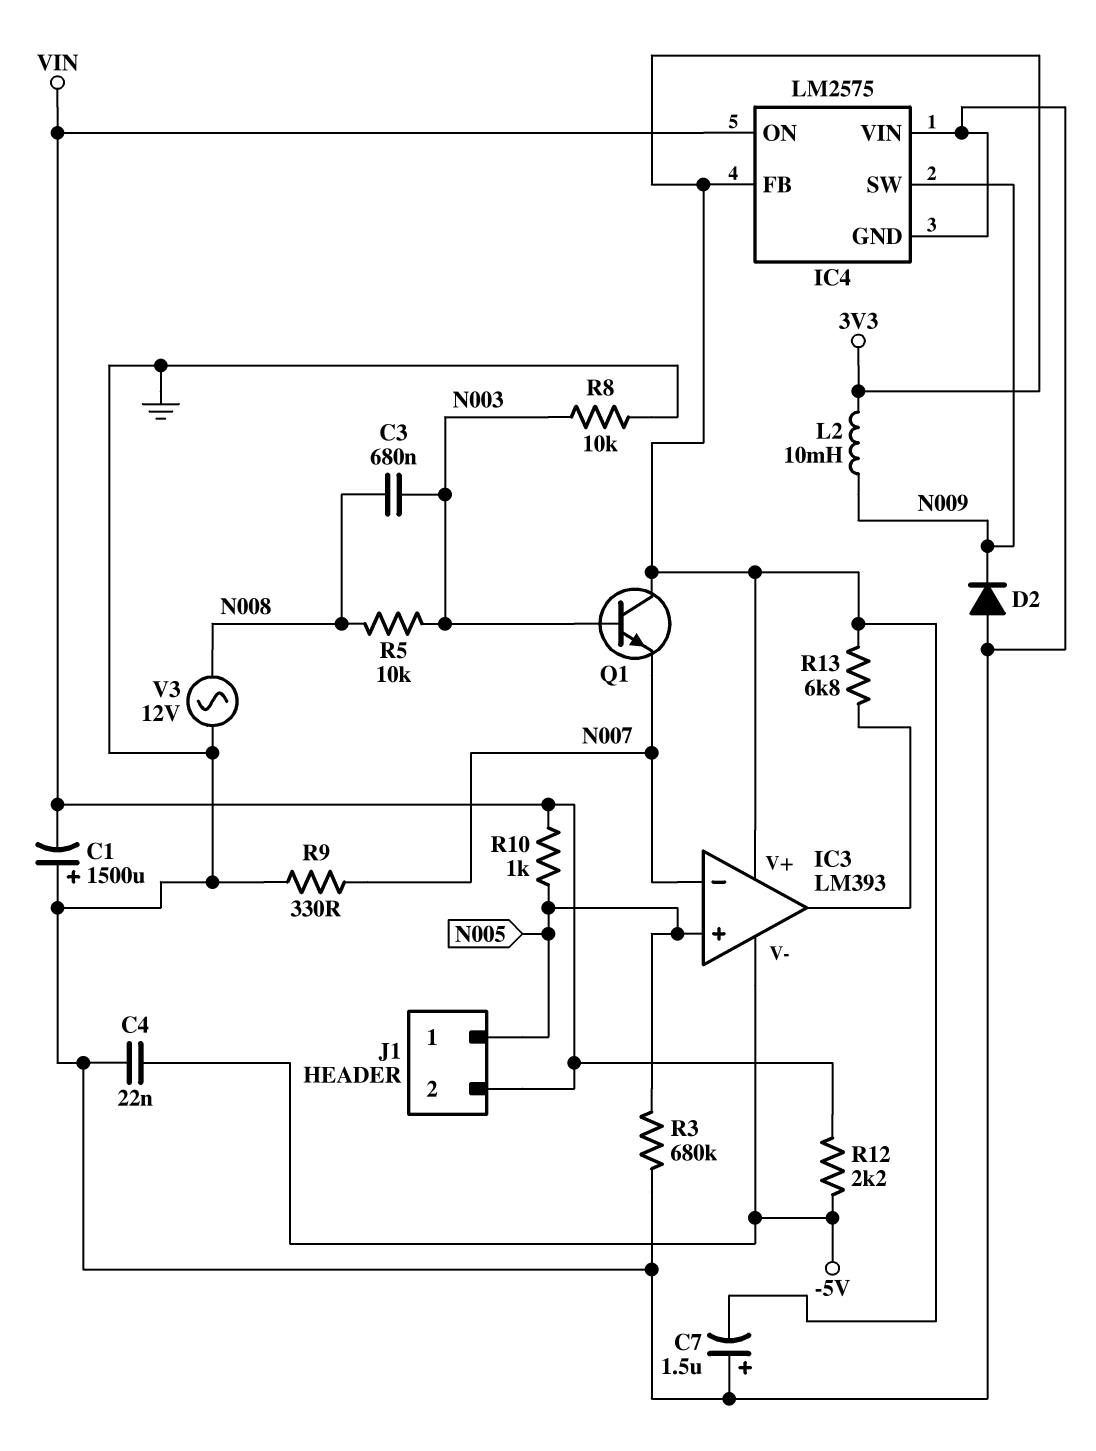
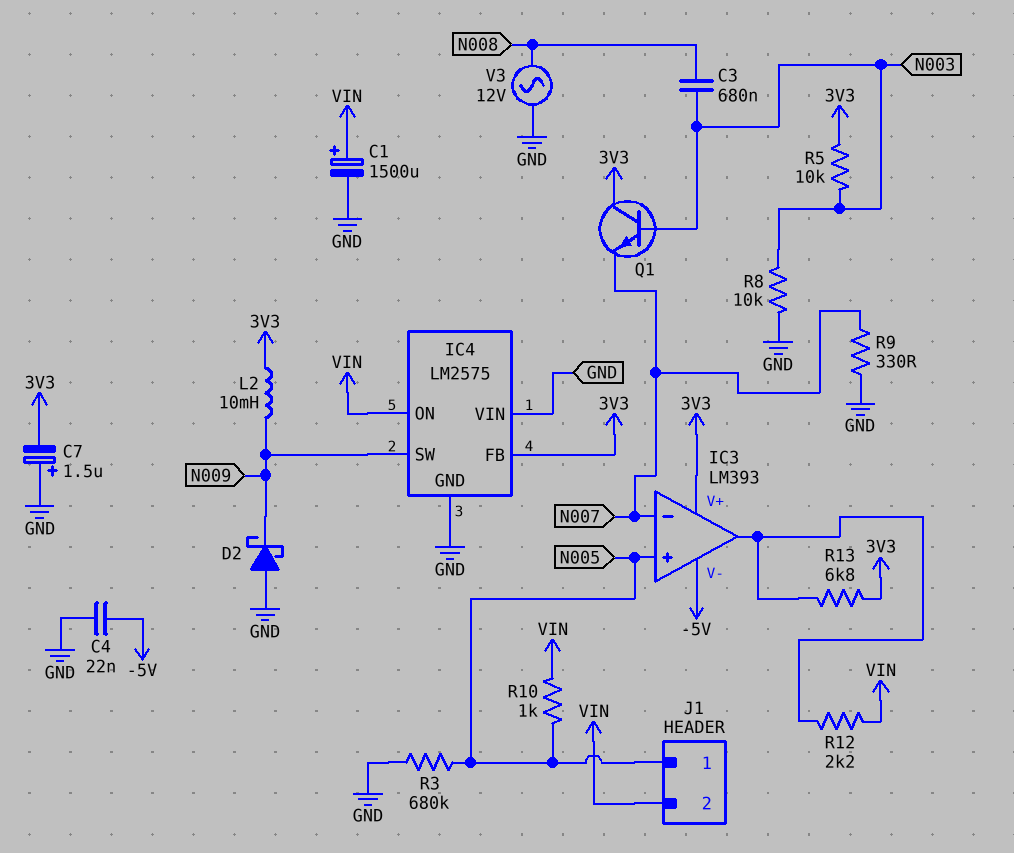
C1: 1500uF (plus GND, minus VIN) -> 1500uF (plus VIN, minus GND)
D2: diode (A GND, K N009) -> schottky (A GND, K N009)
R5: 10k (N003, N008) -> 10k (3V3, N003)
R12: 2.2k (-5V, VIN) -> 2.2k (IC3/out, VIN)

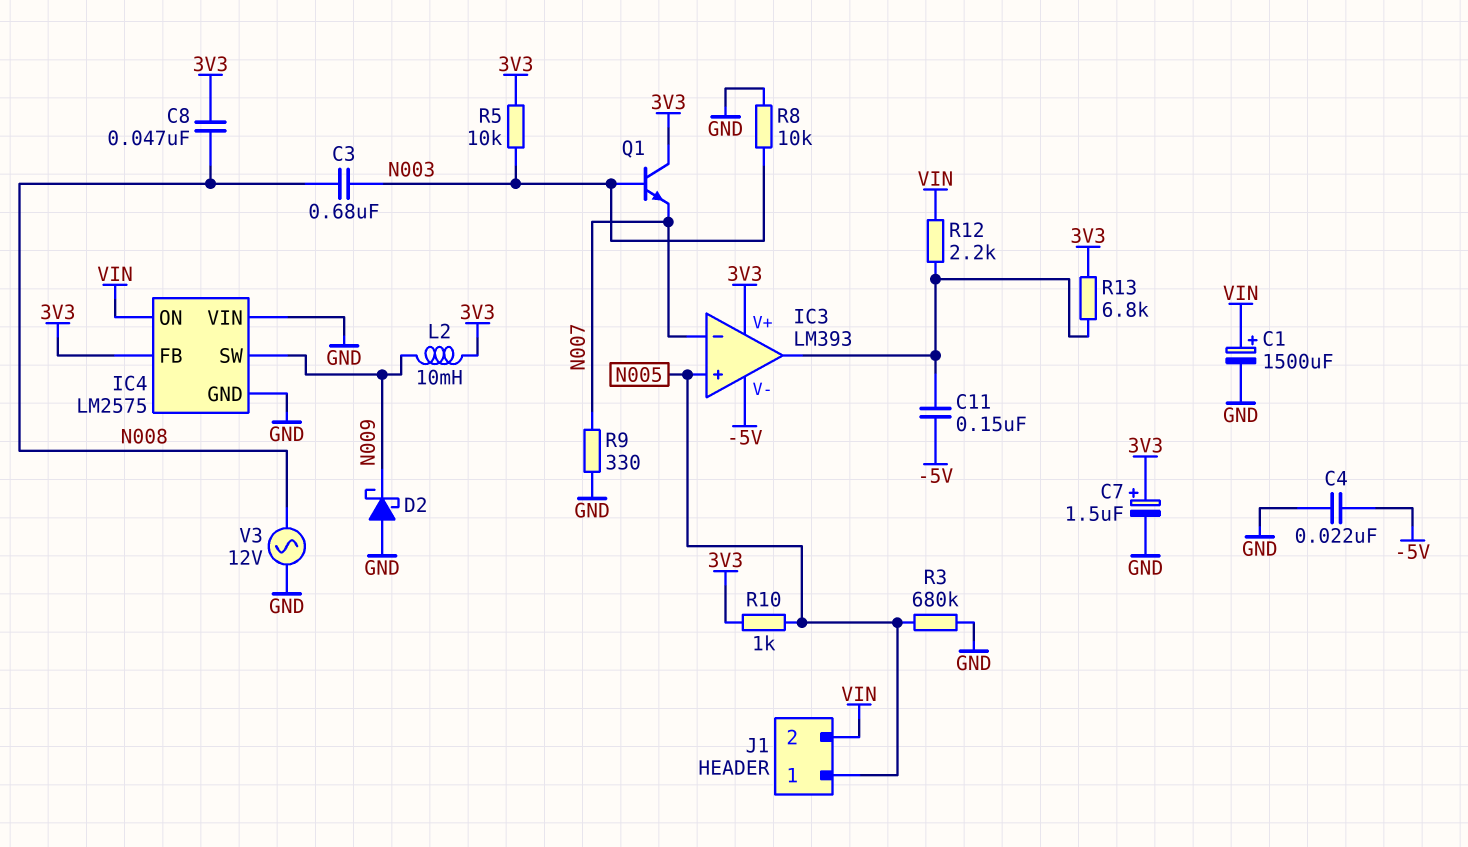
C7: 1.5uF (plus GND, minus 3V3) -> 1.5uF (plus 3V3, minus GND)
C8: none -> 47nF (3V3, N008)
C11: none -> 150nF (-5V, IC3/out)
R10: 1k (N005, VIN) -> 1k (3V3, N005)

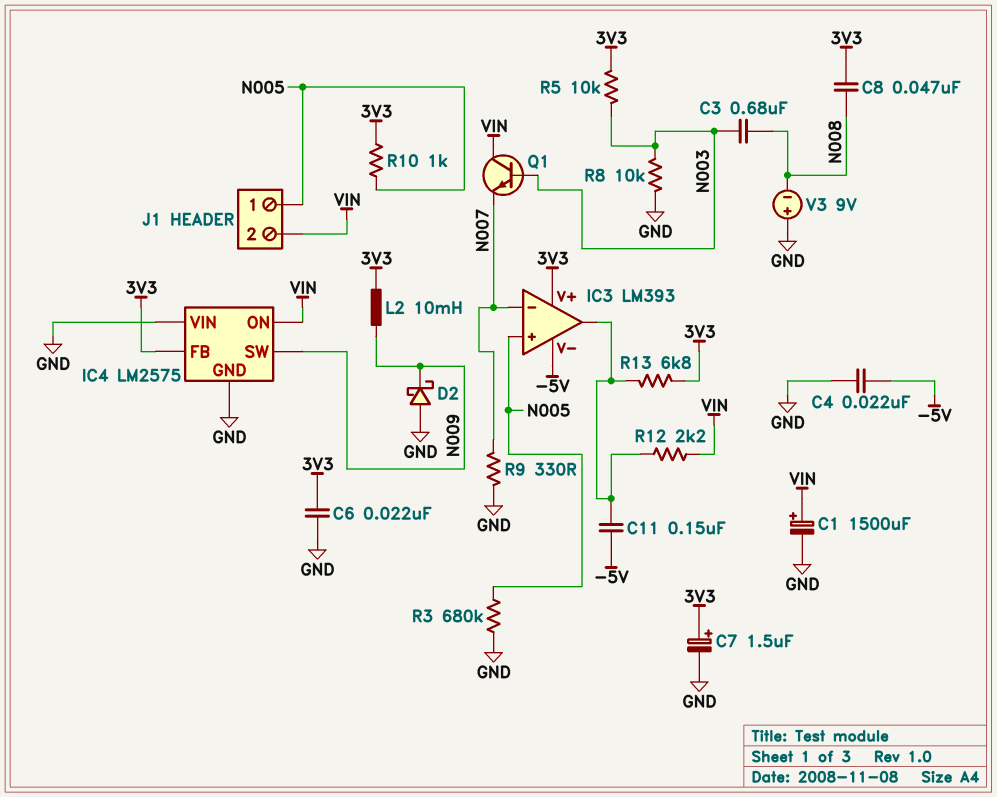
C6: none -> 22nF (3V3, GND)
Q1: NPN (B N003, C 3V3, E N007) -> NPN (B N003, C VIN, E N007)
V3: AC 12V (GND, N008) -> 9V (plus GND, minus N008)

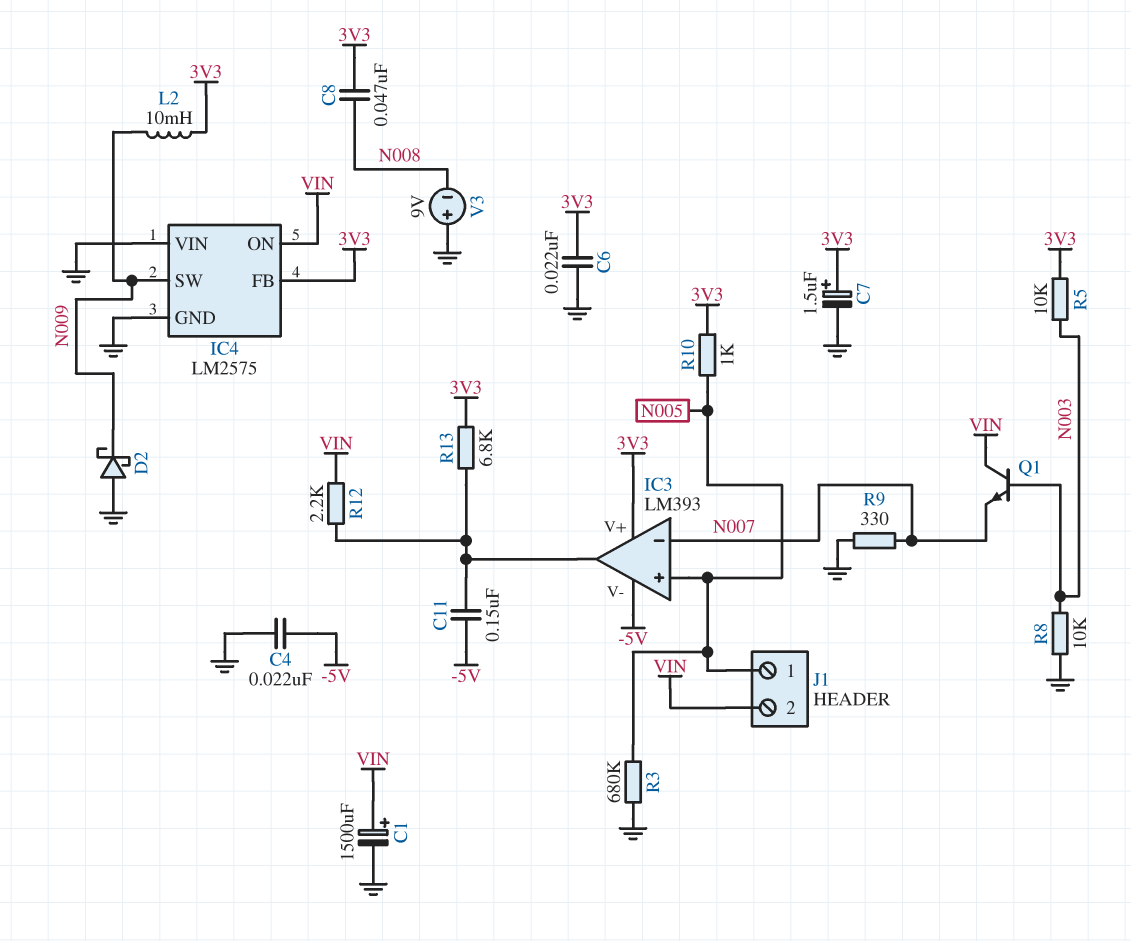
C3: 680nF (N003, N008) -> none

